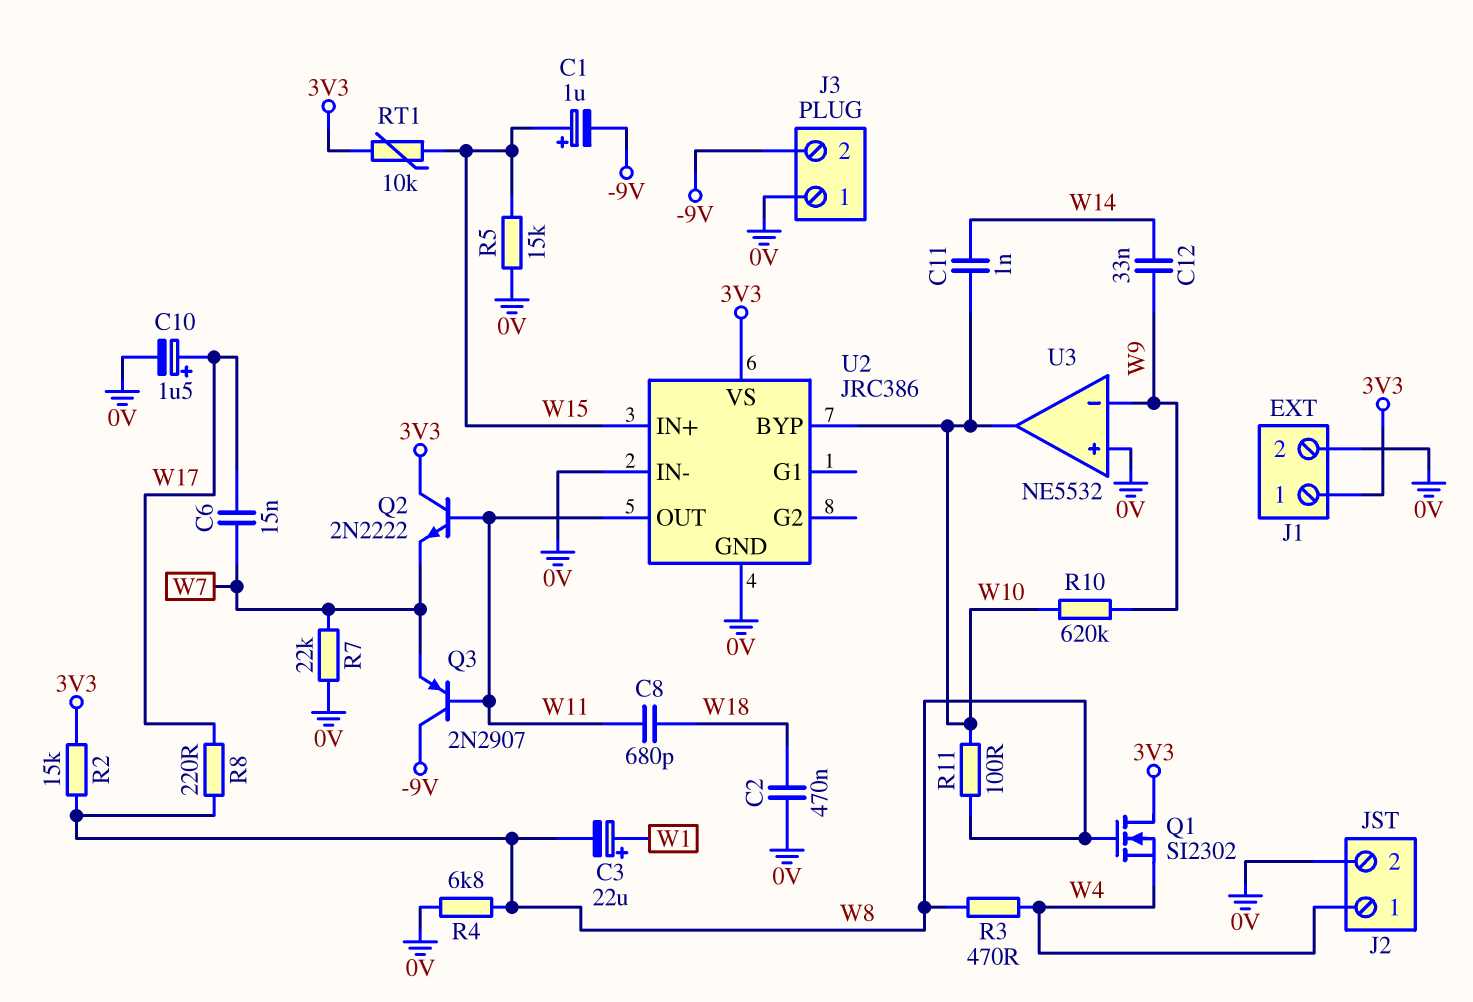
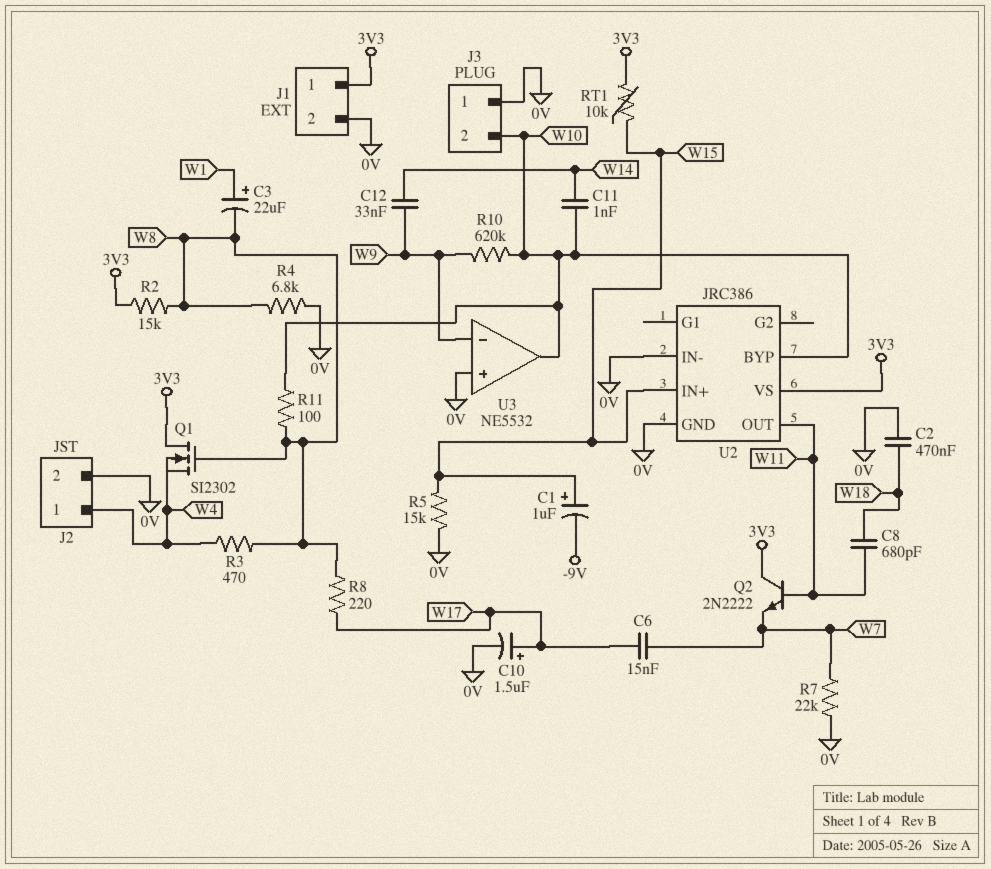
J3 pin 2: -9V -> W10
Q3: PNP 2N2907 (B W11, C -9V, E W7) -> none

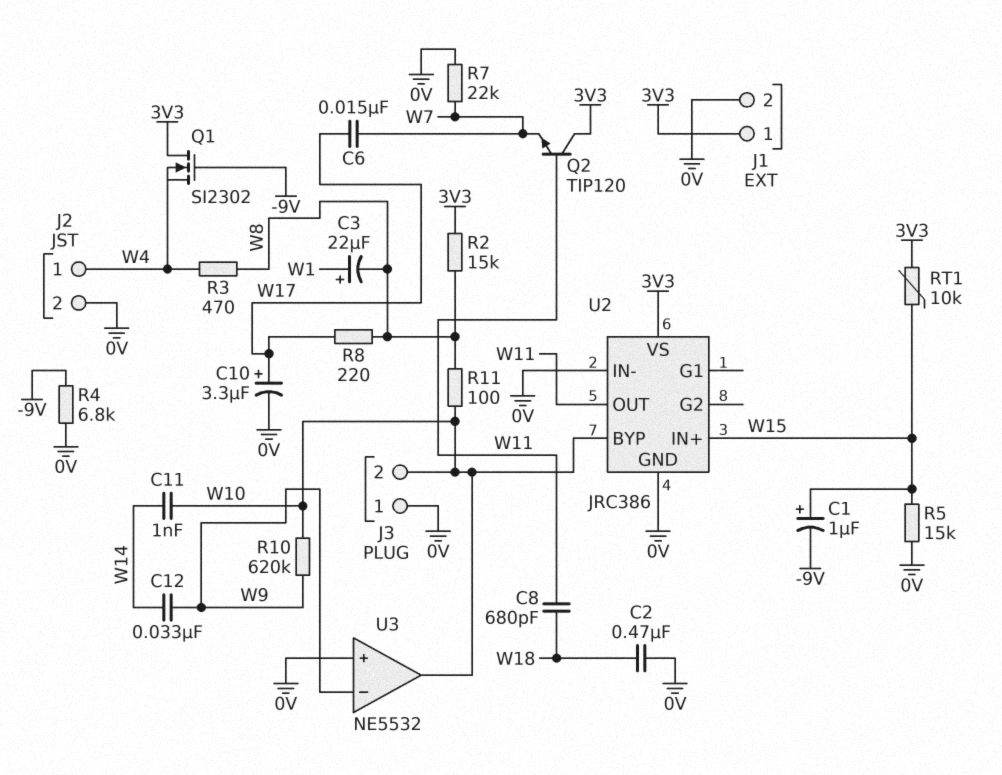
C10: 1.5uF (plus W17, minus 0V) -> 3.3uF (plus W17, minus 0V)
Q1: NMOS SI2302 (G W8, D 3V3, S W4) -> NMOS SI2302 (G -9V, D 3V3, S W4)
Q2: NPN 2N2222 (B W11, C 3V3, E W7) -> NPN TIP120 (B W11, C 3V3, E W7)
R4: 6.8k (0V, W8) -> 6.8k (-9V, 0V)

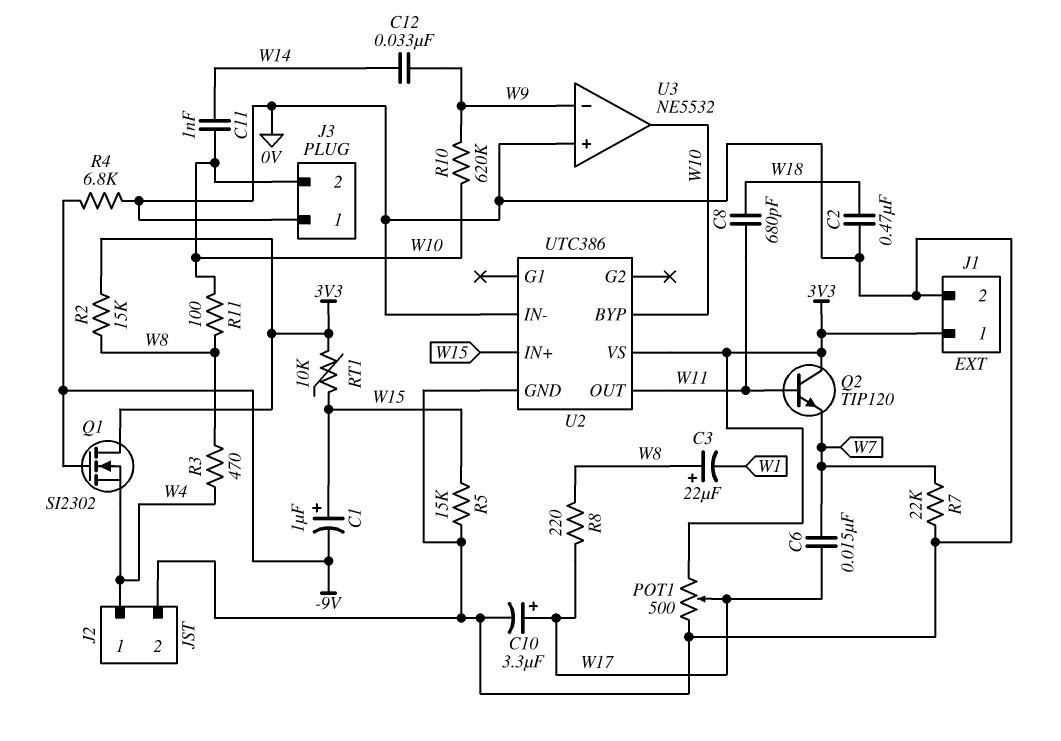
C3: 22uF (plus W1, minus W8) -> 22uF (plus W8, minus W1)
POT1: none -> 500 (0V, 3V3, wiper W17)
U2: JRC386 -> UTC386

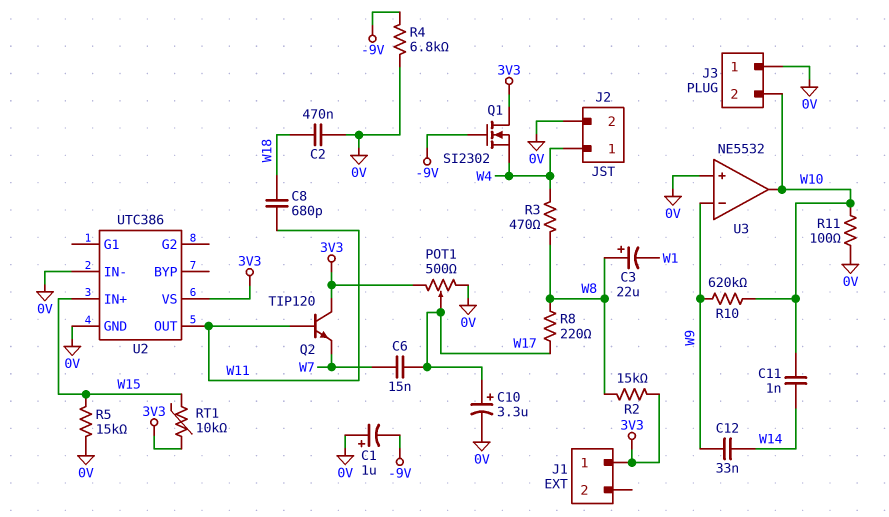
C1: 1uF (plus W15, minus -9V) -> 1uF (plus 0V, minus -9V)
J1 pin 2: 0V -> none
R7: 22k (0V, W7) -> none
R11: 100 (W8, W10) -> 100 (0V, W10)
U2 pin BYP: W10 -> none

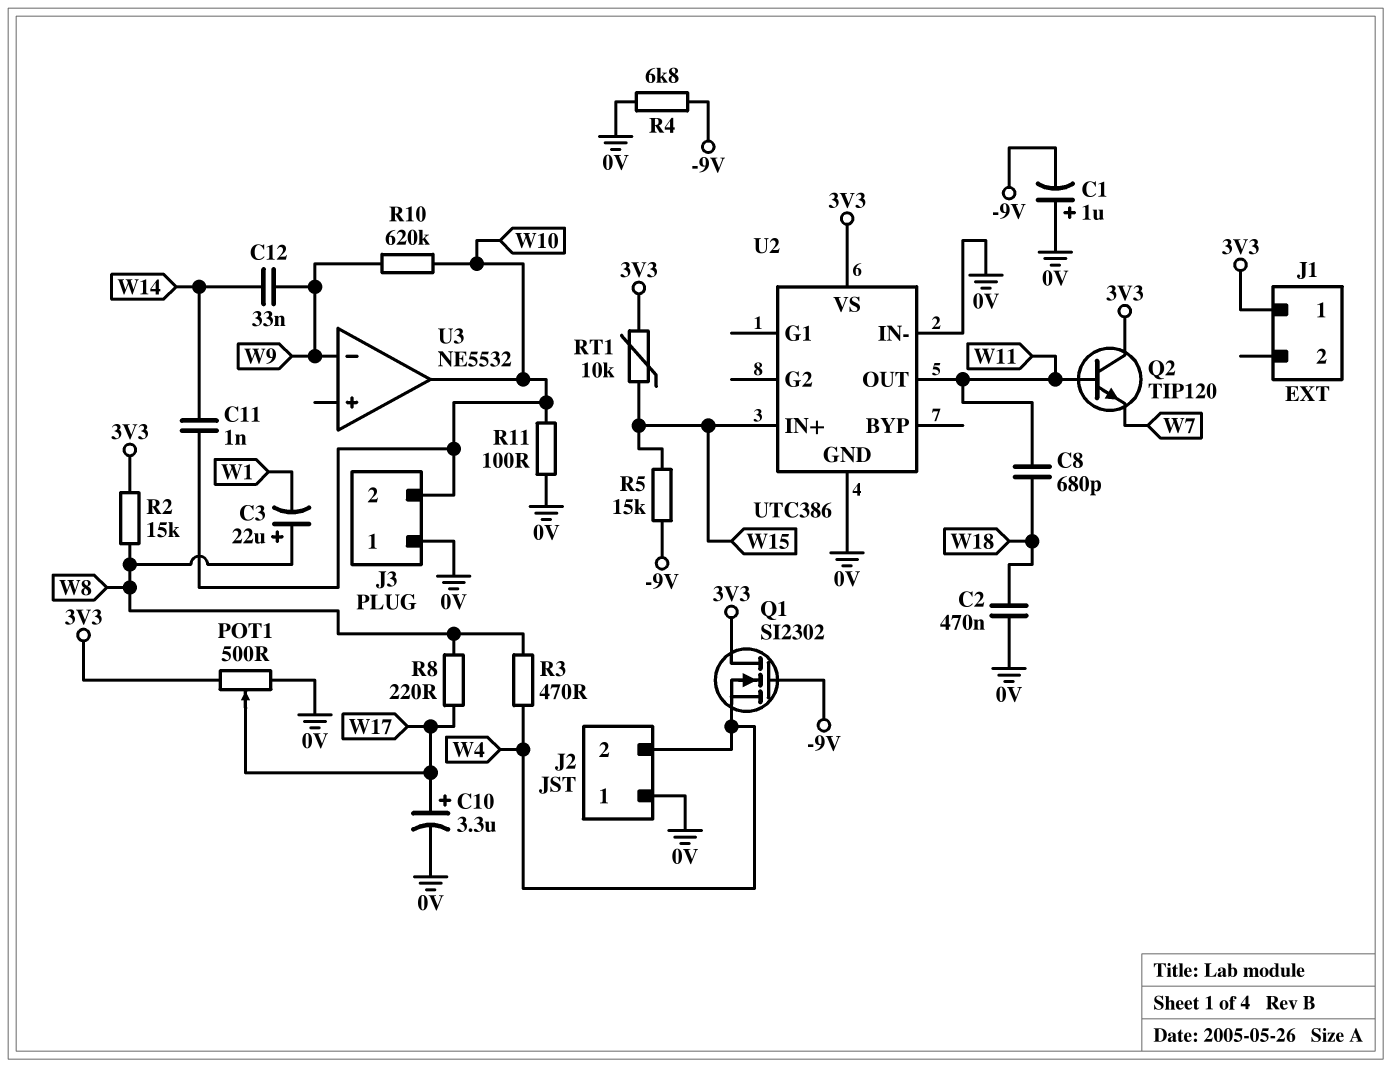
C6: 15nF (W7, W17) -> none
J2 pin 1: W4 -> 0V
J2 pin 2: 0V -> W4
R5: 15k (0V, W15) -> 15k (-9V, W15)
U3 pin in+: 0V -> none

